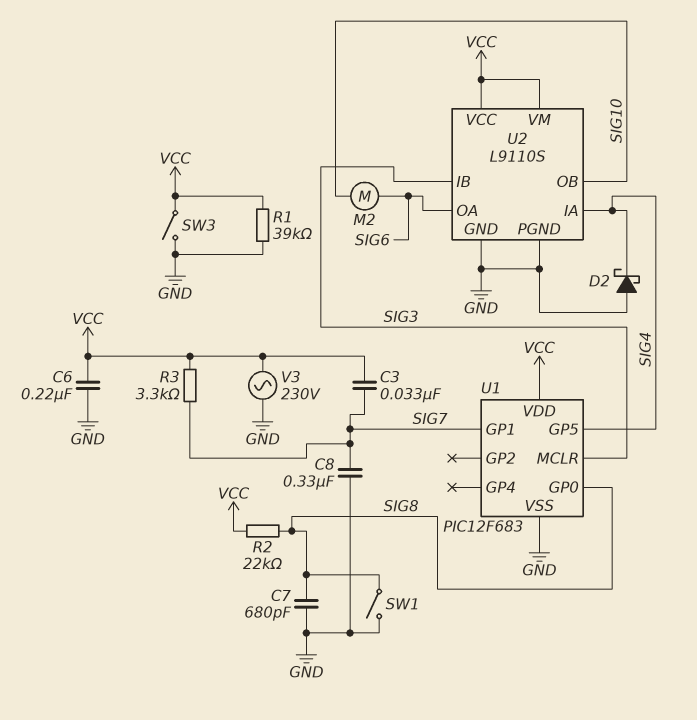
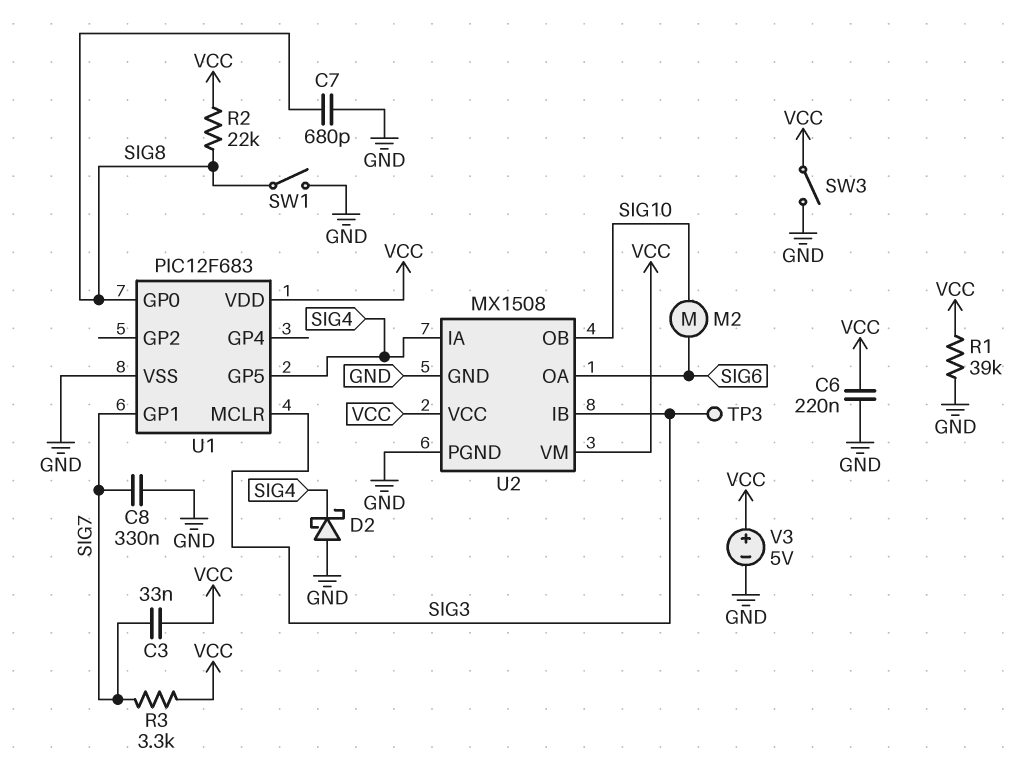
TP3: none -> test point (SIG3)
U2: L9110S -> MX1508
V3: AC 230V (GND, VCC) -> 5V (plus VCC, minus GND)

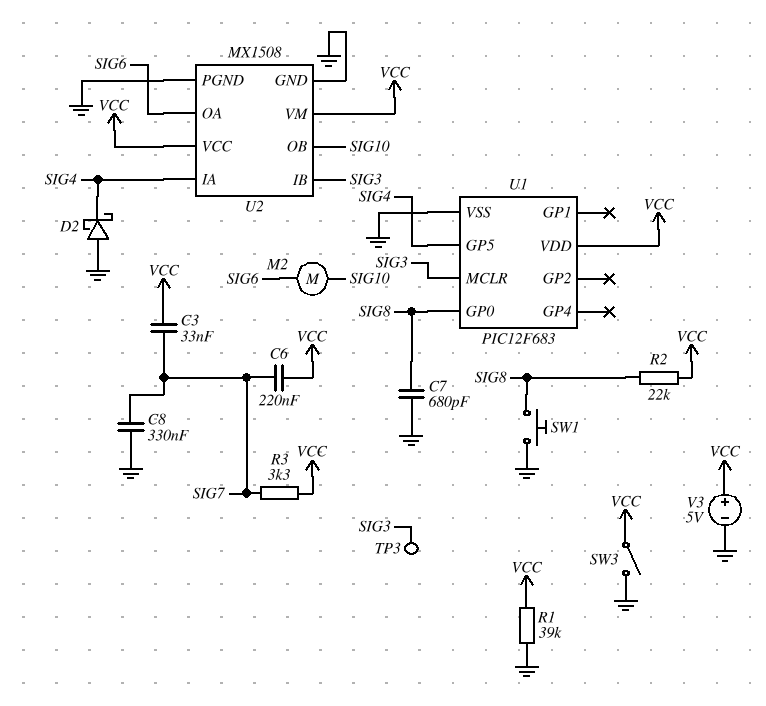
C6: 220nF (GND, VCC) -> 220nF (SIG7, VCC)
SW1: switch (GND, SIG8) -> button (GND, SIG8)
U1 pin GP1: SIG7 -> none

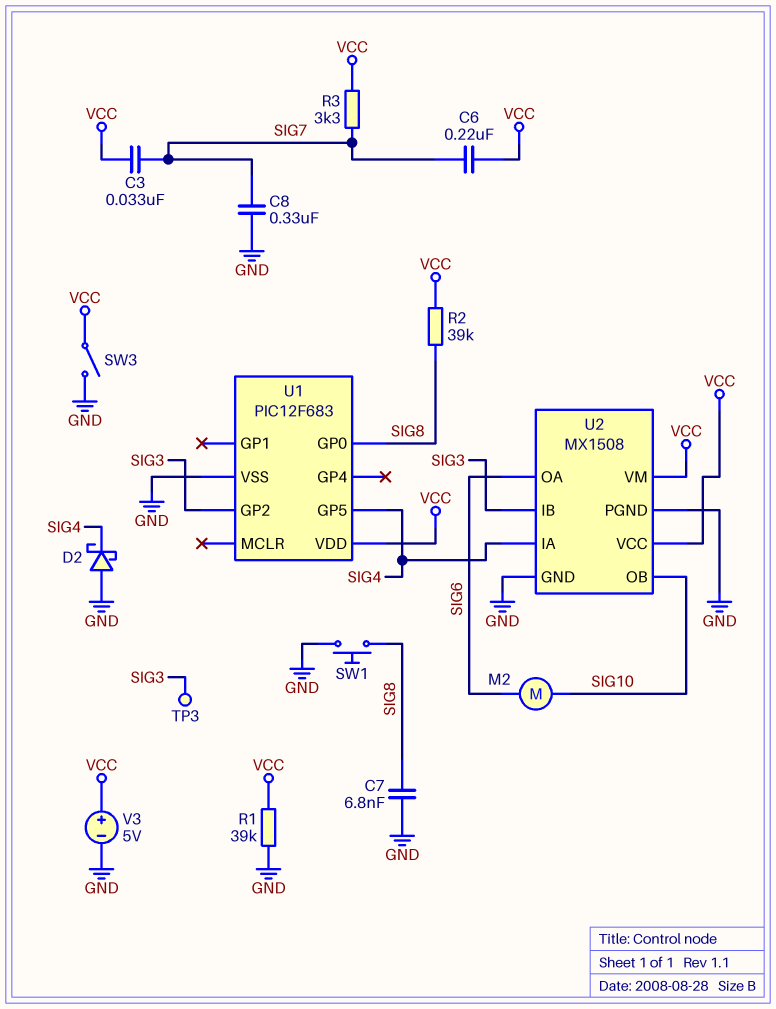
C7: 680pF (GND, SIG8) -> 6.8nF (GND, SIG8)
R2: 22k (SIG8, VCC) -> 39k (SIG8, VCC)
U1 pin GP2: none -> SIG3
U1 pin MCLR: SIG3 -> none

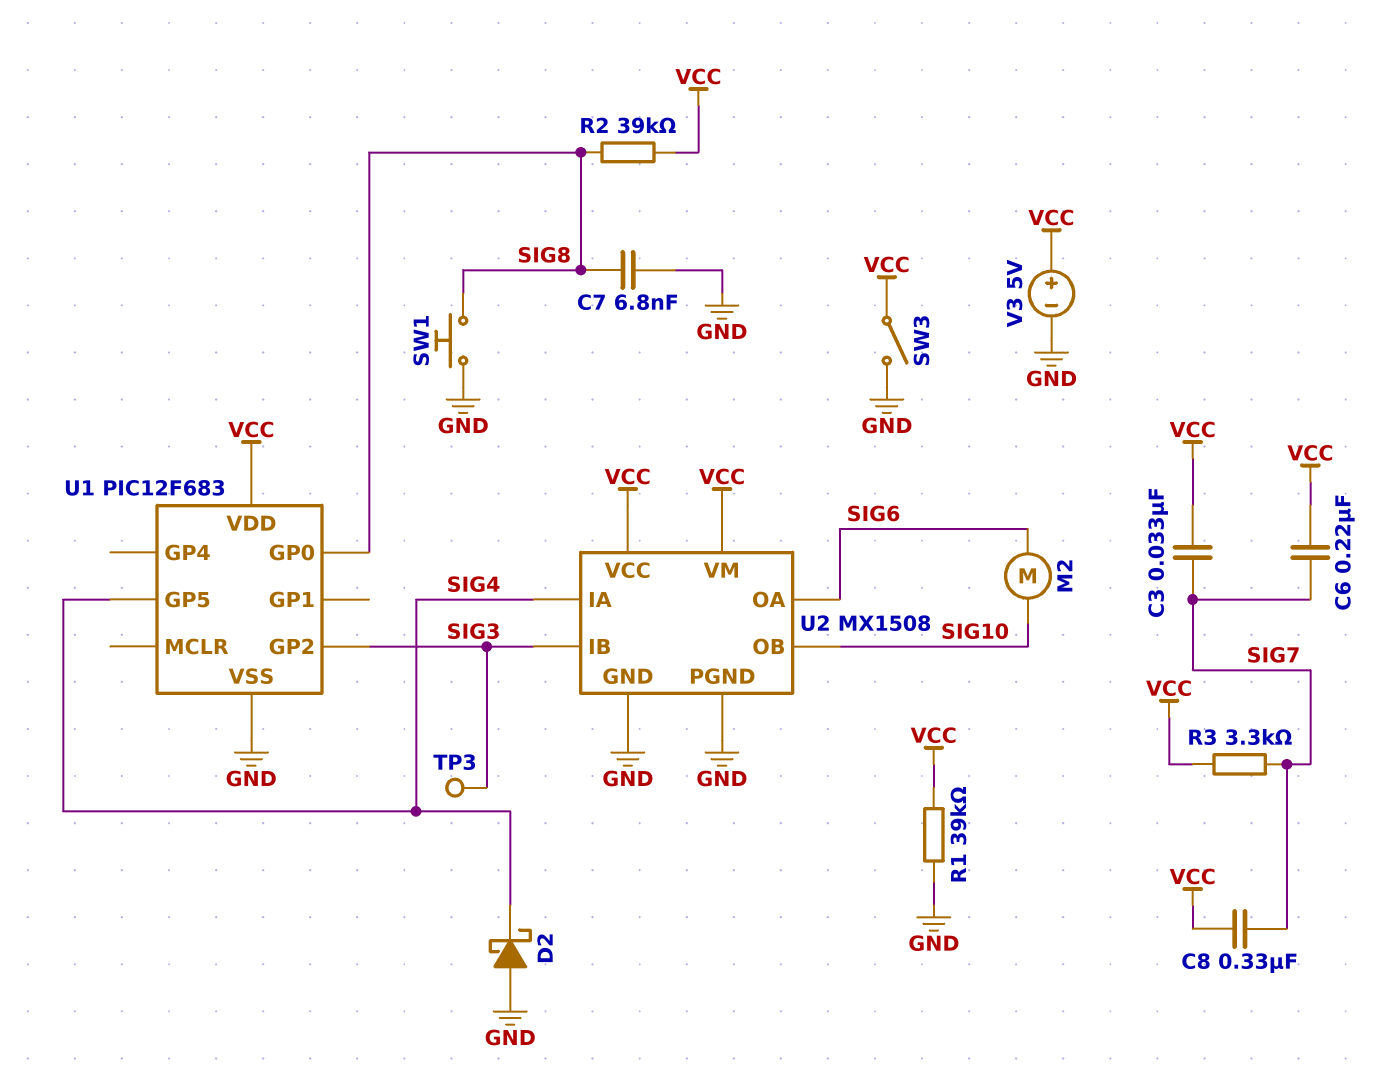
C8: 330nF (GND, SIG7) -> 330nF (SIG7, VCC)

